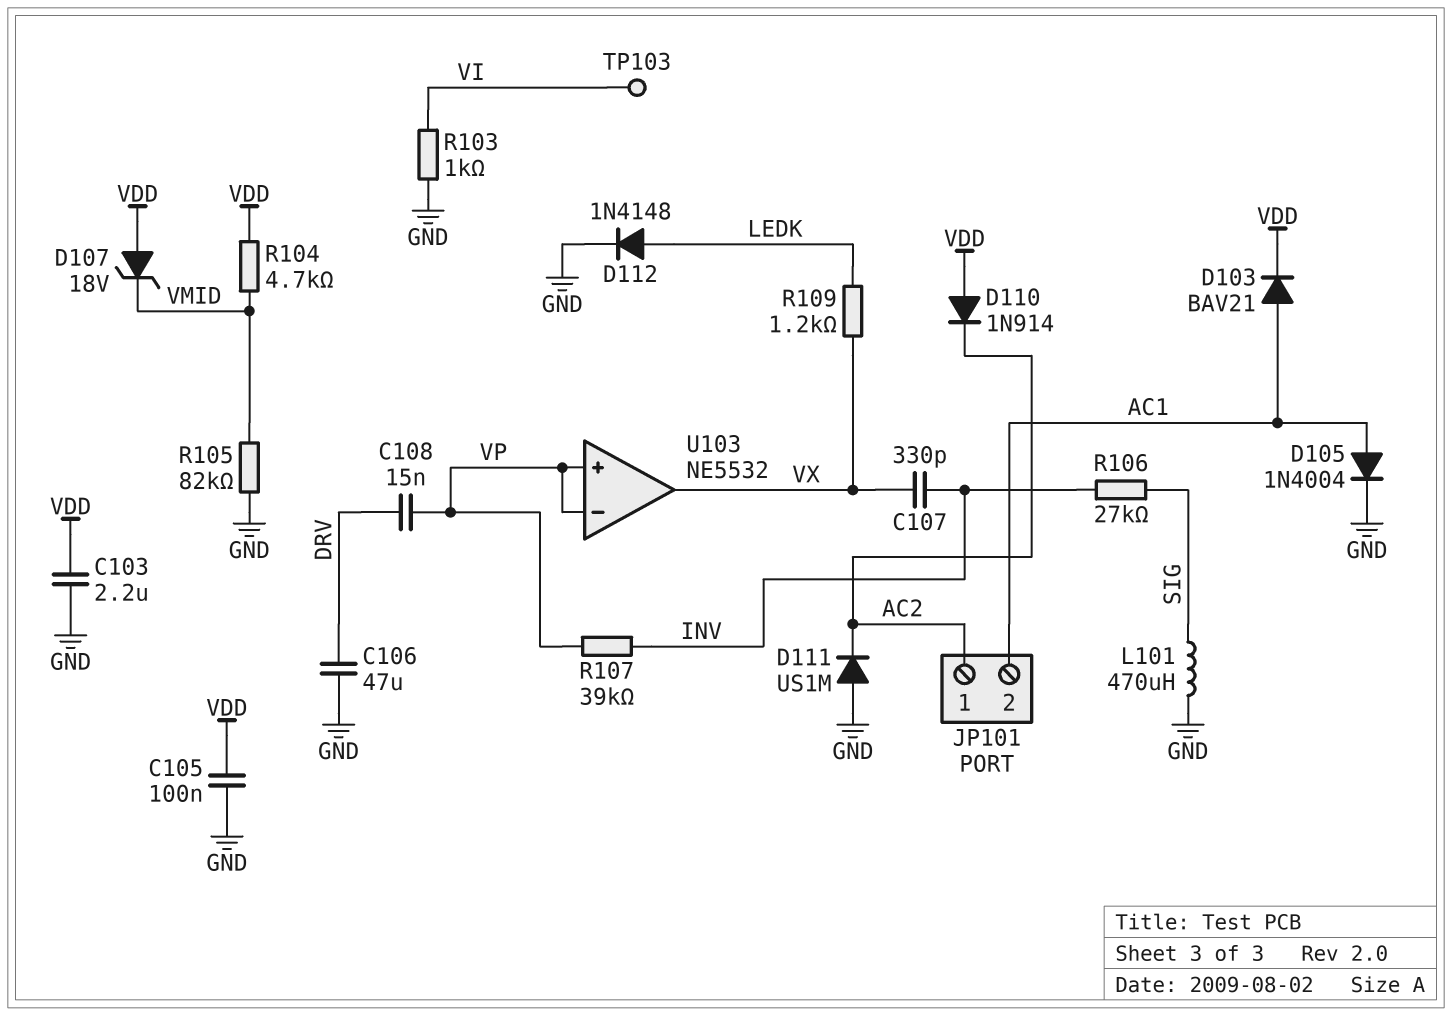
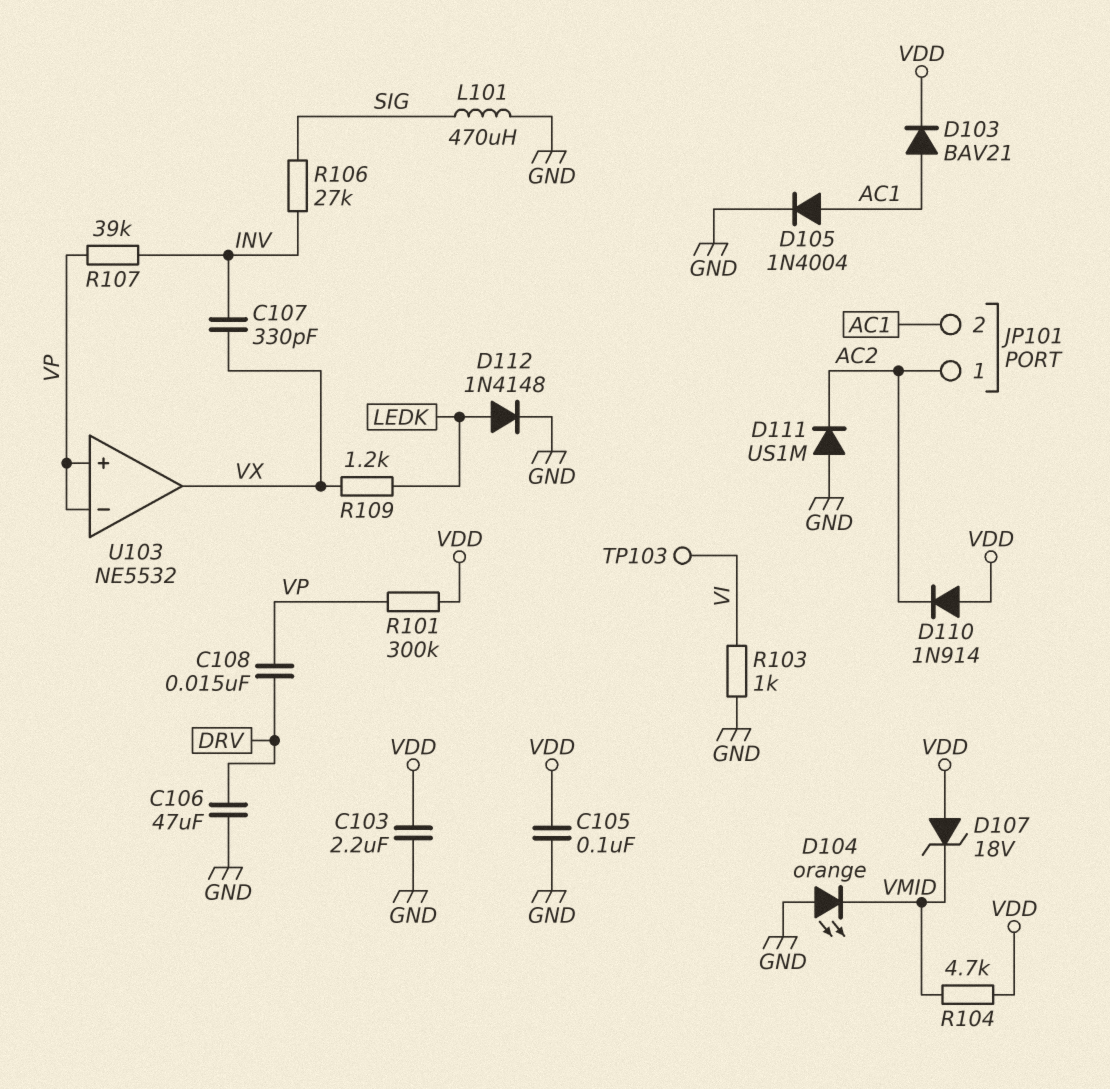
D104: none -> LED orange (A GND, K VMID)
R101: none -> 300k (VDD, VP)
R105: 82k (GND, VMID) -> none

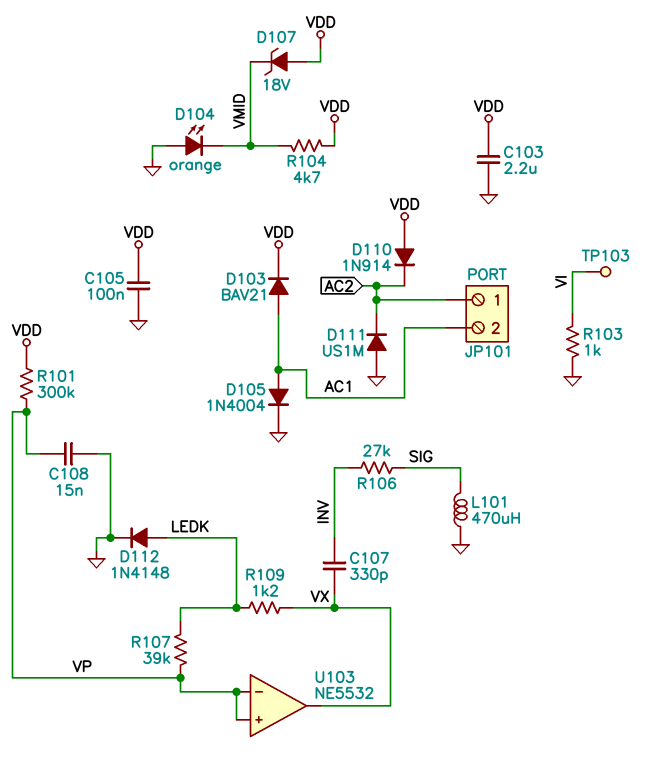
C106: 47uF (DRV, GND) -> none
C108: 15nF (DRV, VP) -> 15nF (GND, VP)
R107: 39k (INV, VP) -> 39k (LEDK, VP)

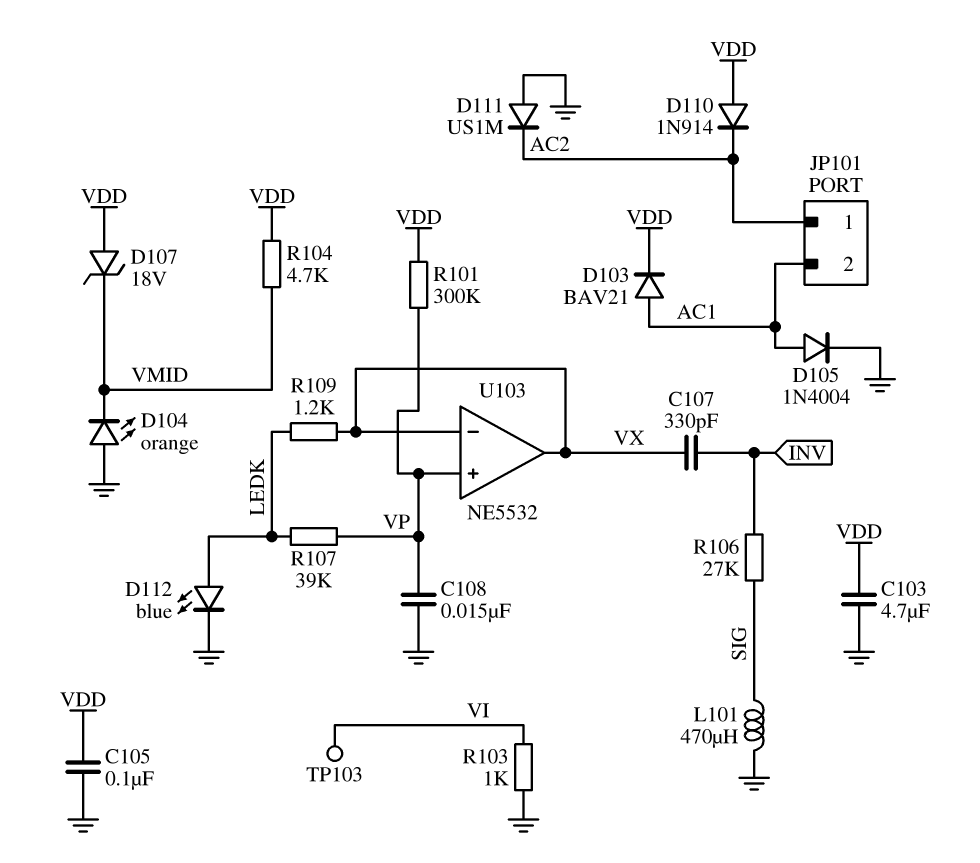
C103: 2.2uF (GND, VDD) -> 4.7uF (GND, VDD)
D112: diode 1N4148 (A LEDK, K GND) -> LED blue (A LEDK, K GND)
U103 pin in-: VP -> VX

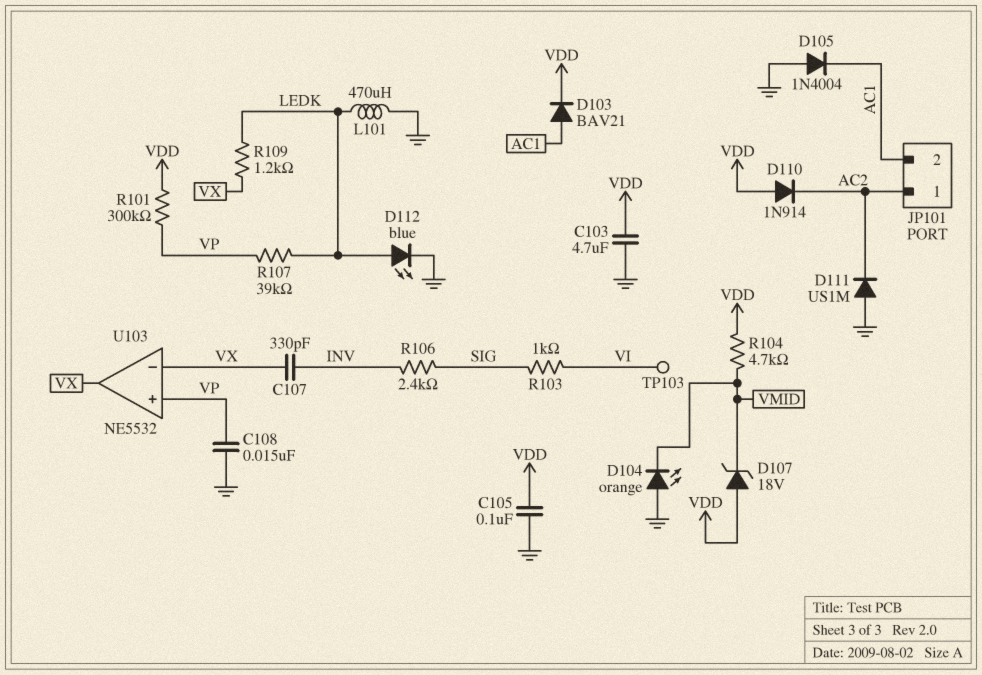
D105: diode 1N4004 (A AC1, K GND) -> diode 1N4004 (A GND, K AC1)
L101: 470uH (GND, SIG) -> 470uH (GND, LEDK)
R103: 1k (GND, VI) -> 1k (SIG, VI)
R106: 27k (INV, SIG) -> 2.4k (INV, SIG)

